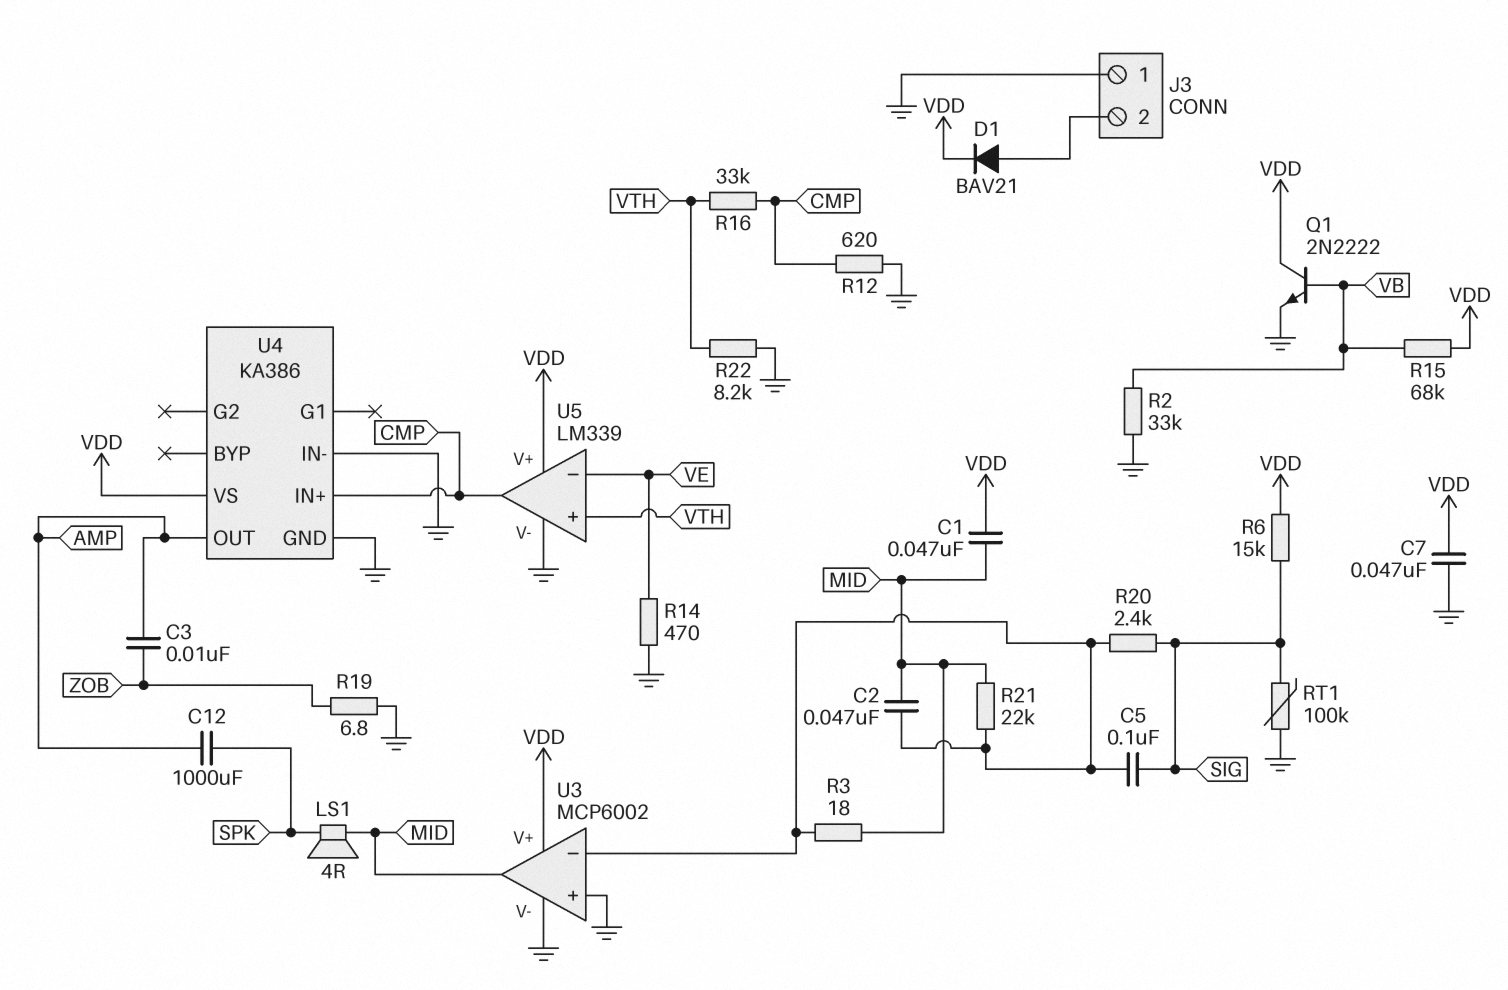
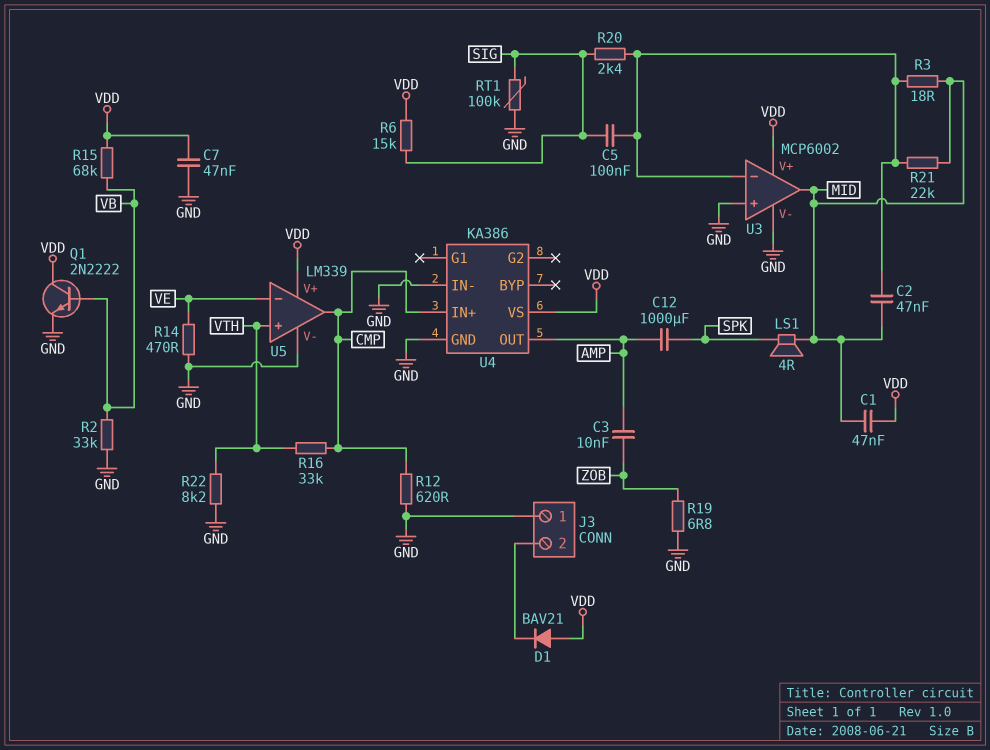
D1: diode BAV21 (A J3/2, K VDD) -> diode BAV21 (A VDD, K J3/2)

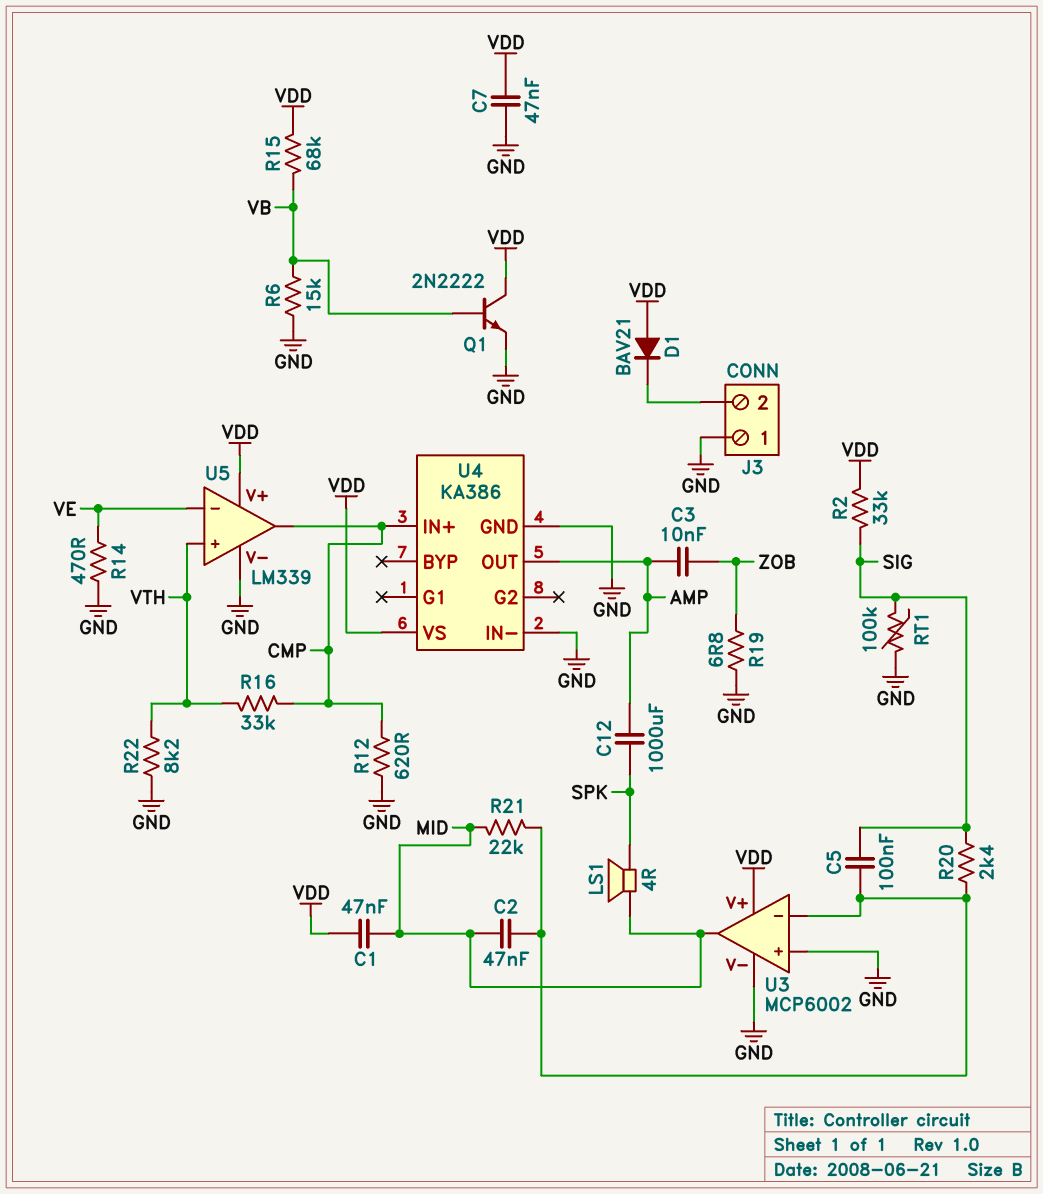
R2: 33k (GND, VB) -> 33k (SIG, VDD)
R3: 18 (MID, U3/in-) -> none
R6: 15k (SIG, VDD) -> 15k (GND, VB)

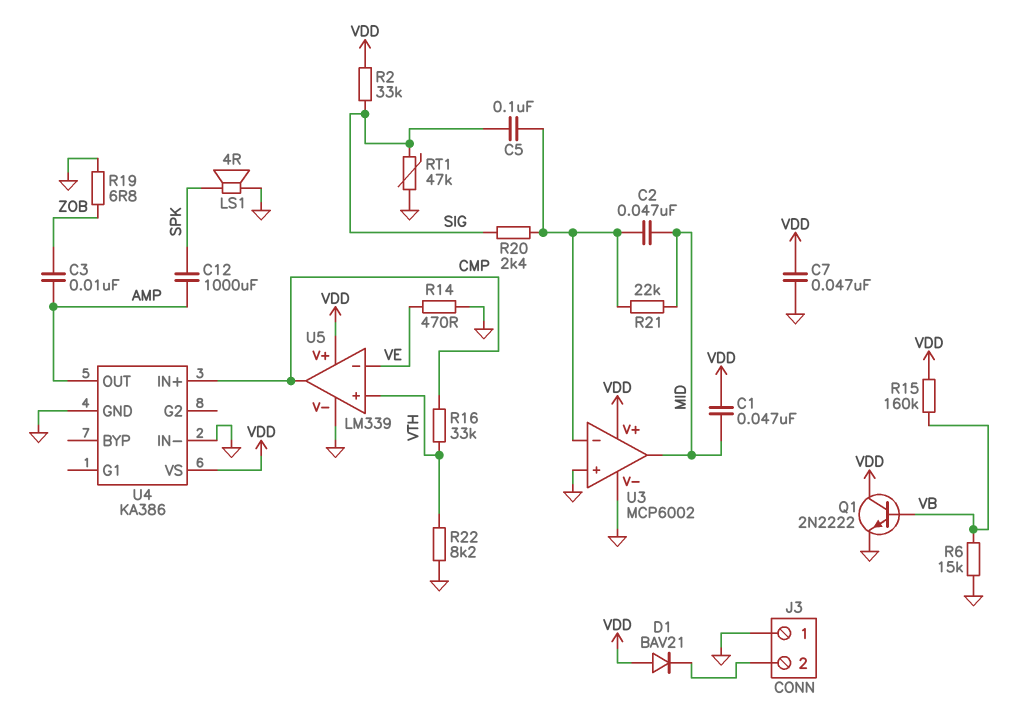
LS1: speaker 4R (MID, SPK) -> speaker 4R (GND, SPK)
R12: 620 (CMP, GND) -> none
R15: 68k (VB, VDD) -> 160k (VB, VDD)
RT1: 100k (GND, SIG) -> 47k (GND, SIG)

